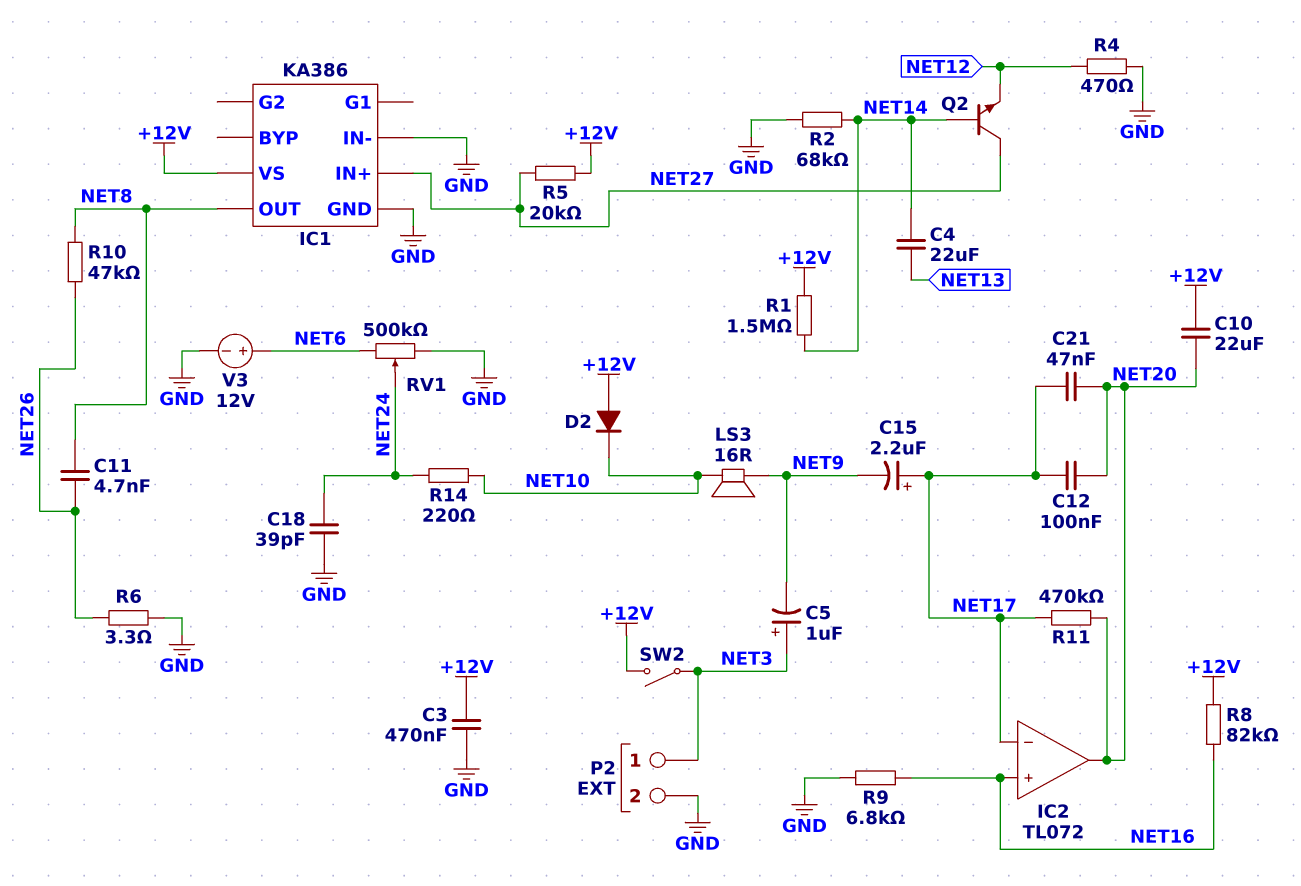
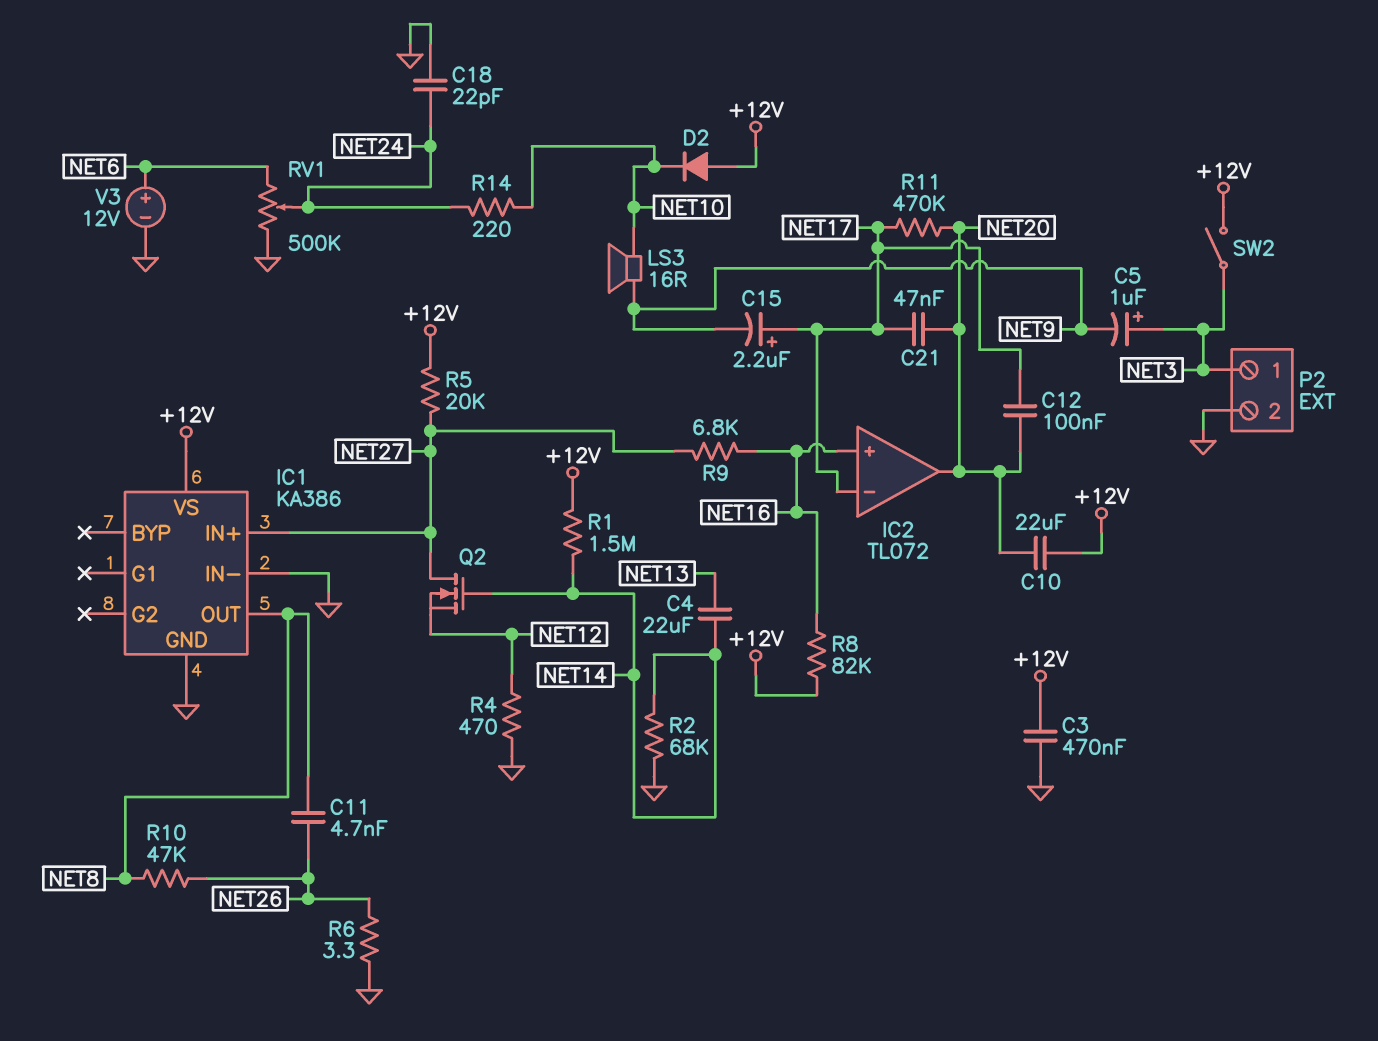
C18: 39pF (GND, NET24) -> 22pF (GND, NET24)
Q2: NPN (B NET14, C NET27, E NET12) -> NMOS (G NET14, D NET27, S NET12)
R9: 6.8k (GND, NET16) -> 6.8k (NET16, NET27)

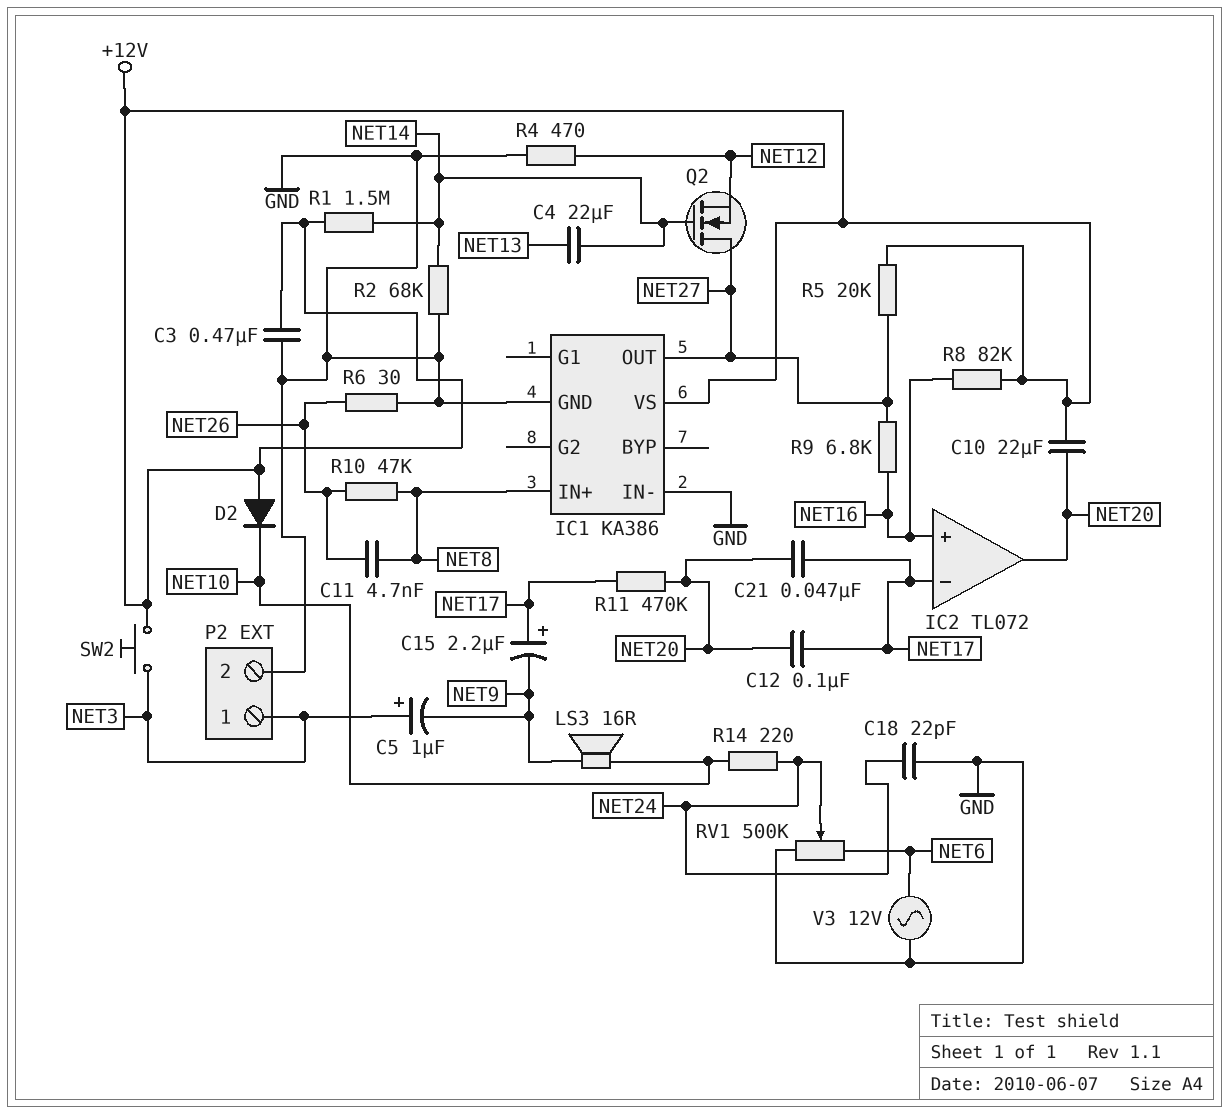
IC1 pin IN+: NET27 -> NET8
IC1 pin OUT: NET8 -> NET27
R6: 3.3 (GND, NET26) -> 30 (GND, NET26)
SW2: switch (+12V, NET3) -> button (+12V, NET3)
V3: 12V (plus NET6, minus GND) -> AC 12V (GND, NET6)

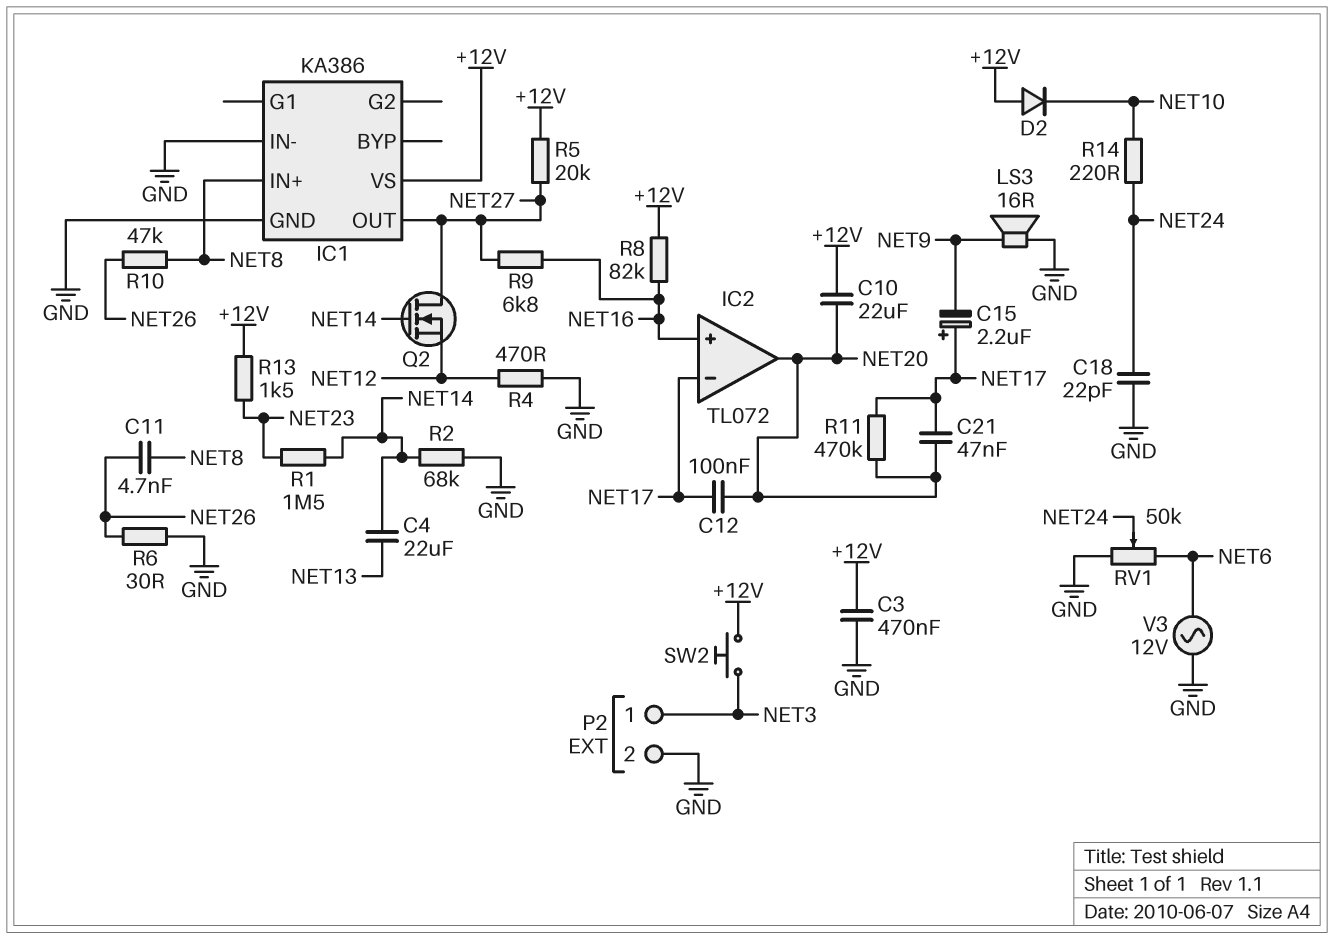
C5: 1uF (plus NET3, minus NET9) -> none
LS3: speaker 16R (NET9, NET10) -> speaker 16R (GND, NET9)
R1: 1.5M (+12V, NET14) -> 1.5M (NET14, NET23)
R13: none -> 1.5k (+12V, NET23)
RV1: 500k (GND, NET6, wiper NET24) -> 50k (GND, NET6, wiper NET24)

